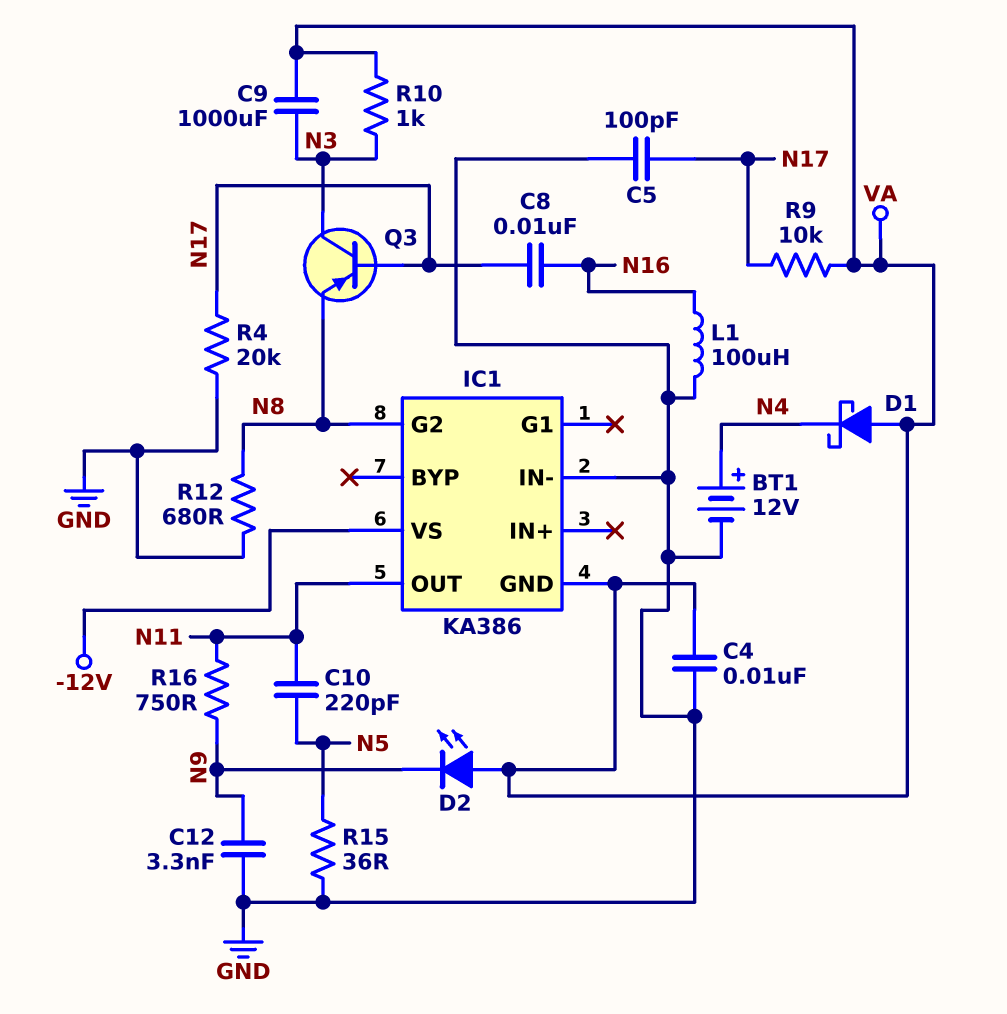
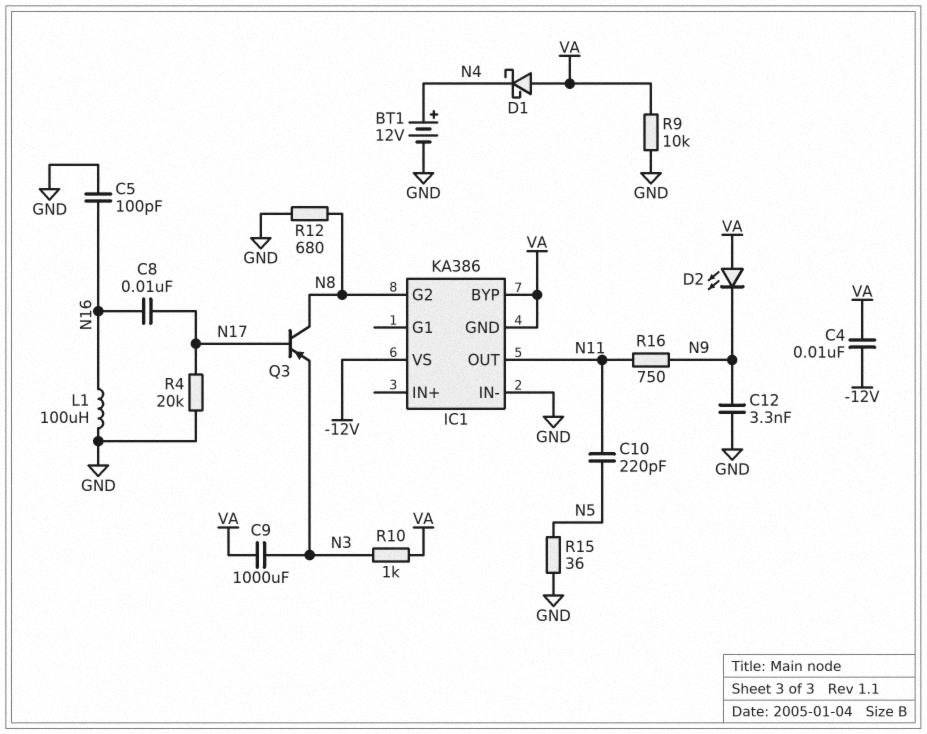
C4: 10nF (GND, VA) -> 10nF (-12V, VA)
C5: 100pF (GND, N17) -> 100pF (GND, N16)
IC1 pin BYP: none -> VA
Q3: PNP (B N17, C N3, E N8) -> PNP (B N17, C N8, E N3)
R9: 10k (N17, VA) -> 10k (GND, VA)

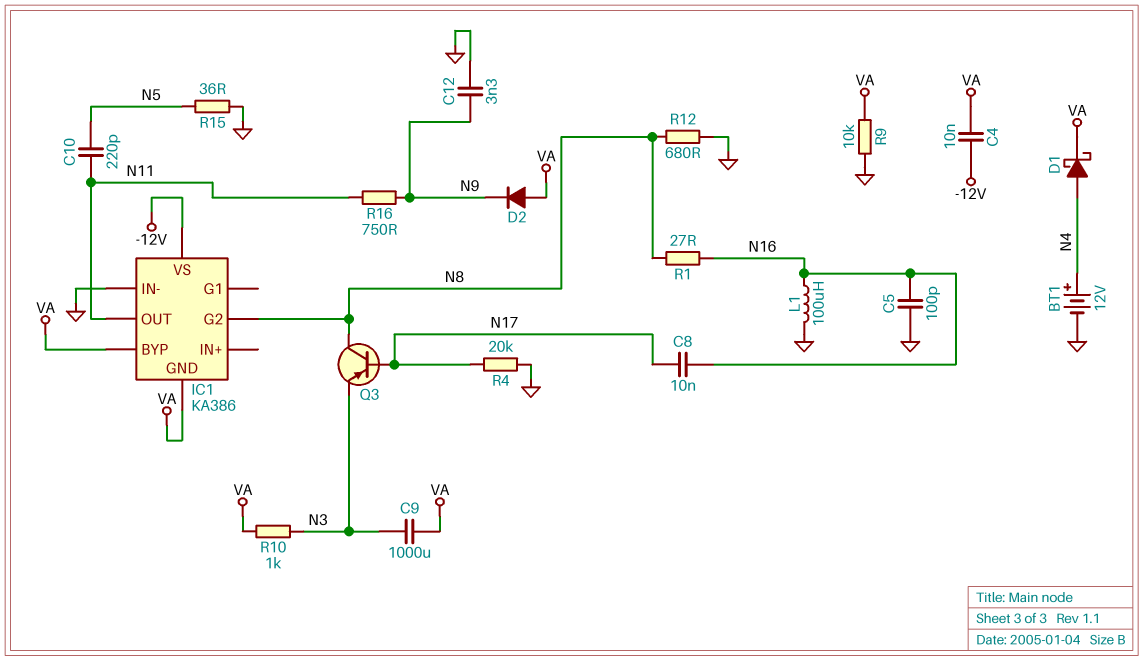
D1: schottky (A VA, K N4) -> schottky (A N4, K VA)
D2: LED (A VA, K N9) -> diode (A VA, K N9)
R1: none -> 27 (N8, N16)

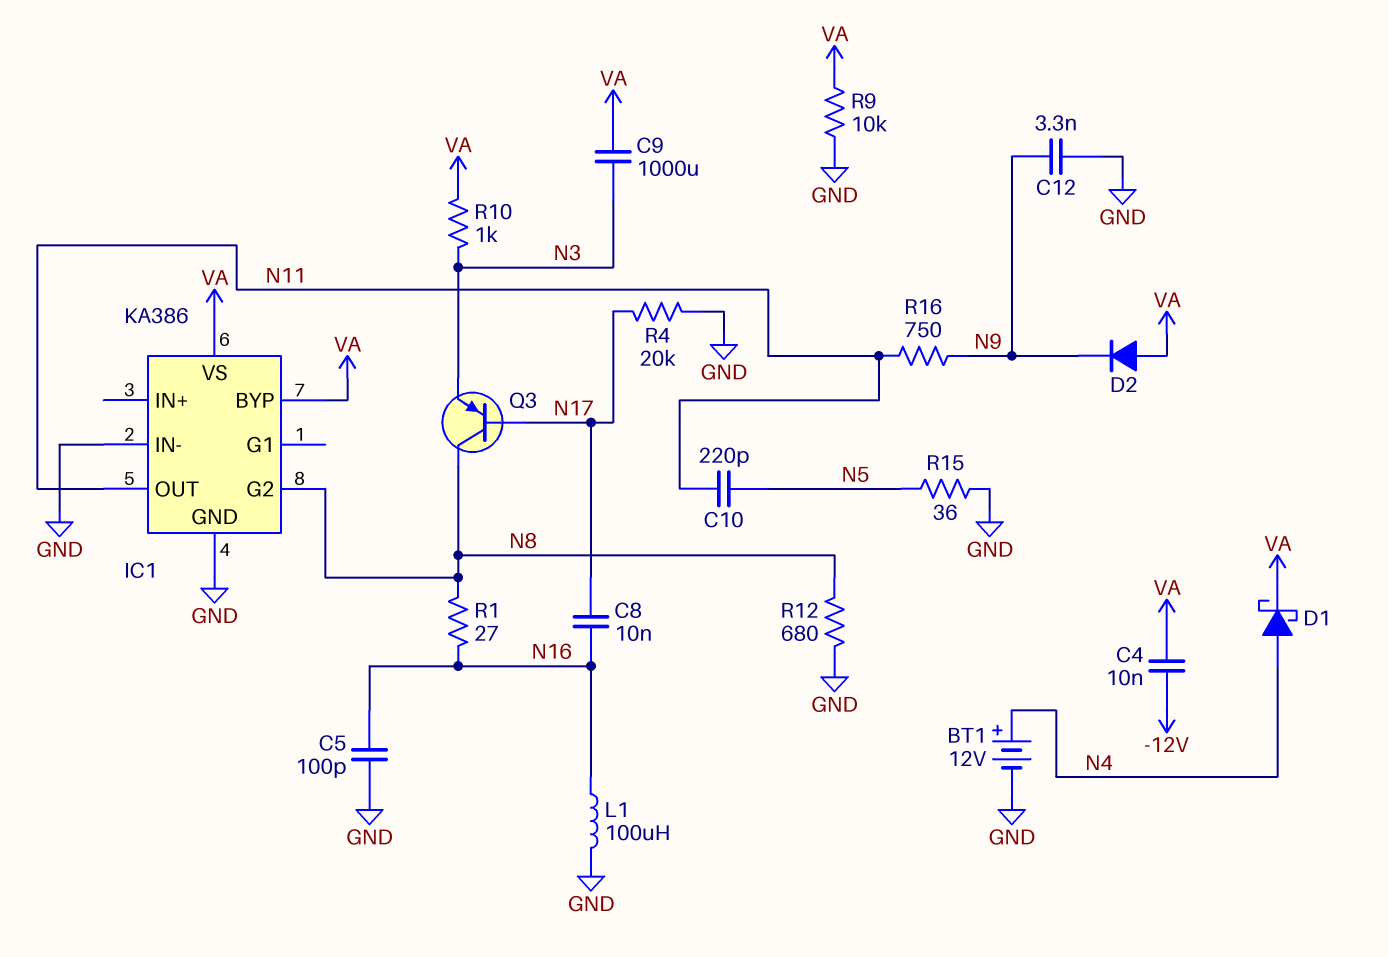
IC1 pin GND: VA -> GND
IC1 pin VS: -12V -> VA

